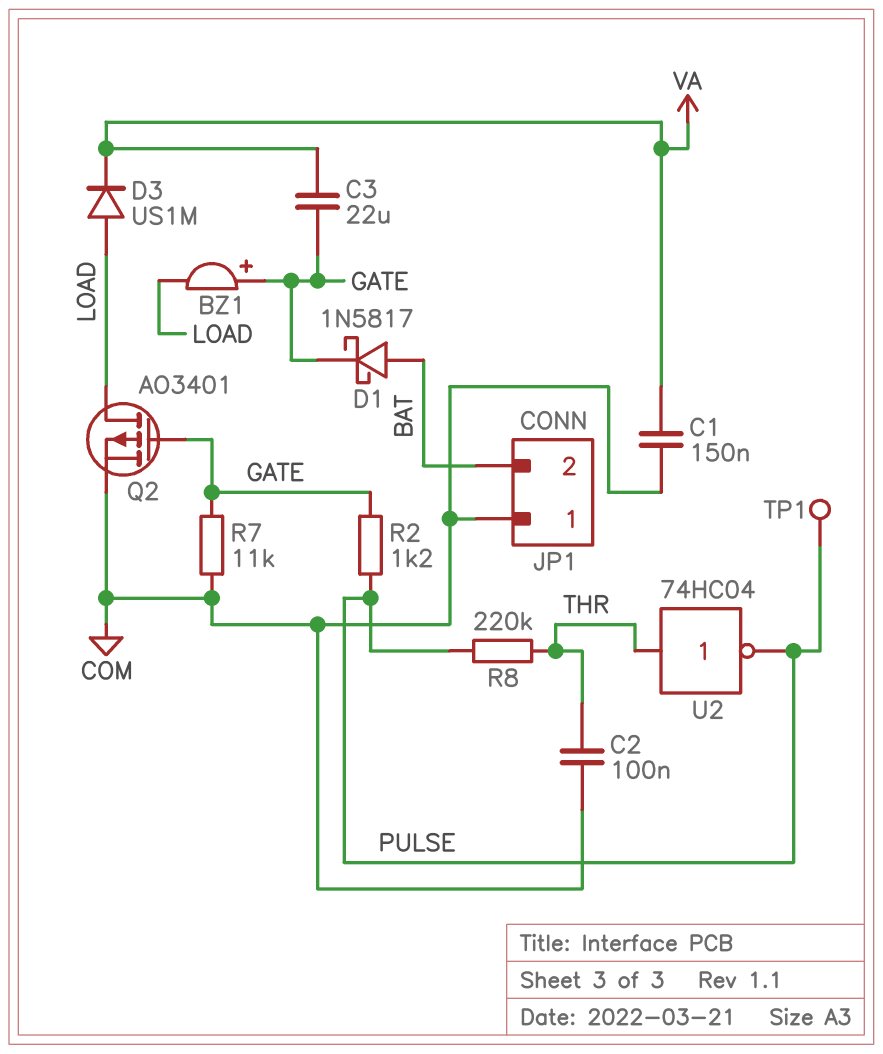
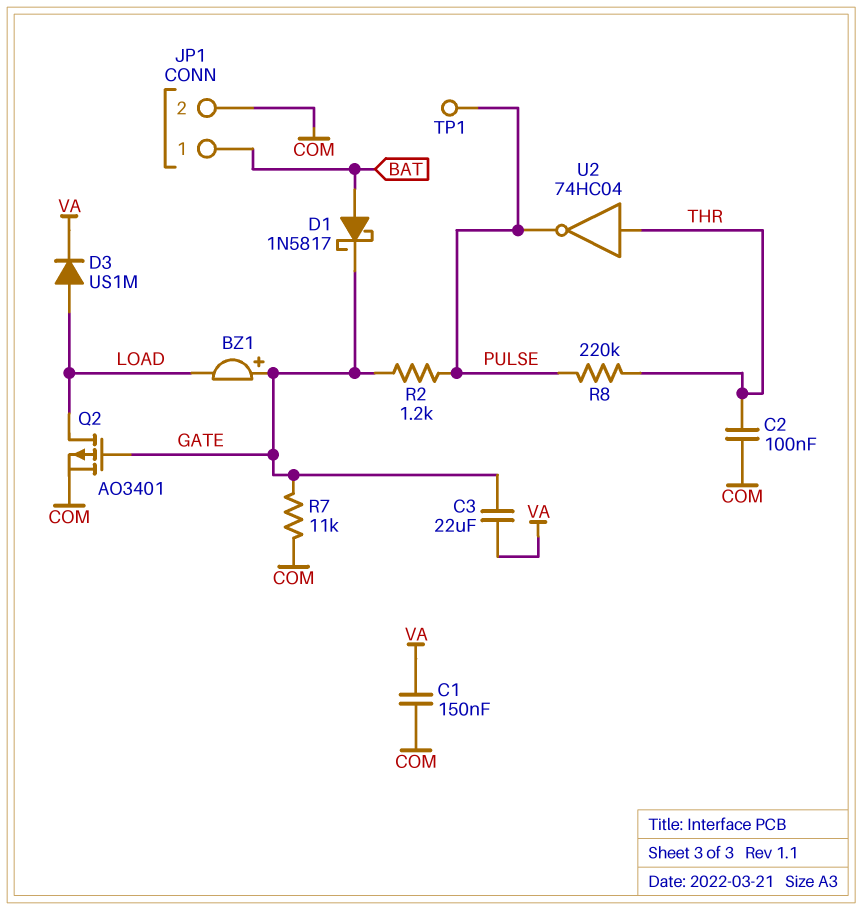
JP1 pin 1: COM -> BAT
JP1 pin 2: BAT -> COM

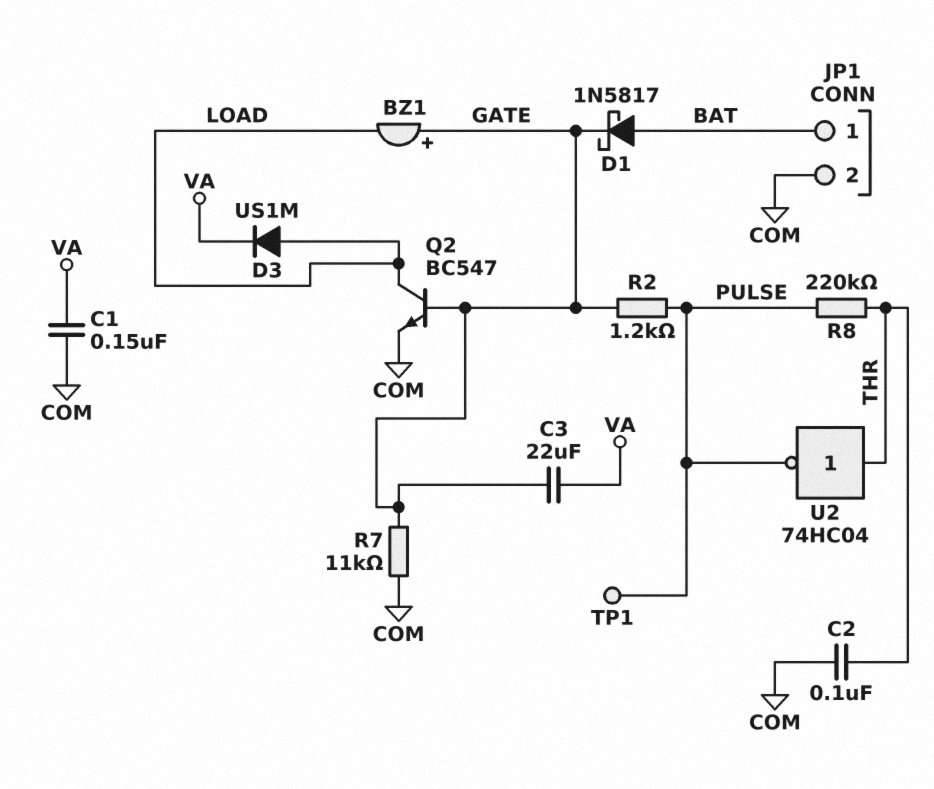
Q2: PMOS AO3401 (G GATE, D LOAD, S COM) -> NPN BC547 (B GATE, C LOAD, E COM)

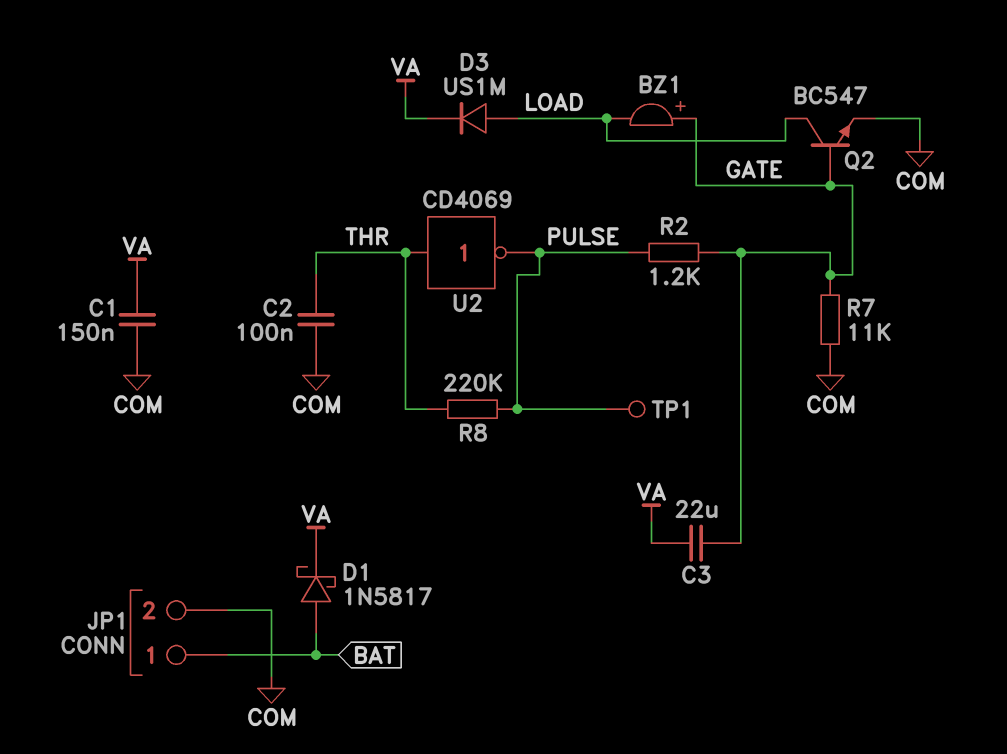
D1: schottky 1N5817 (A BAT, K GATE) -> schottky 1N5817 (A BAT, K VA)
U2: NOT 74HC04 (in THR, out PULSE) -> NOT CD4069 (in THR, out PULSE)

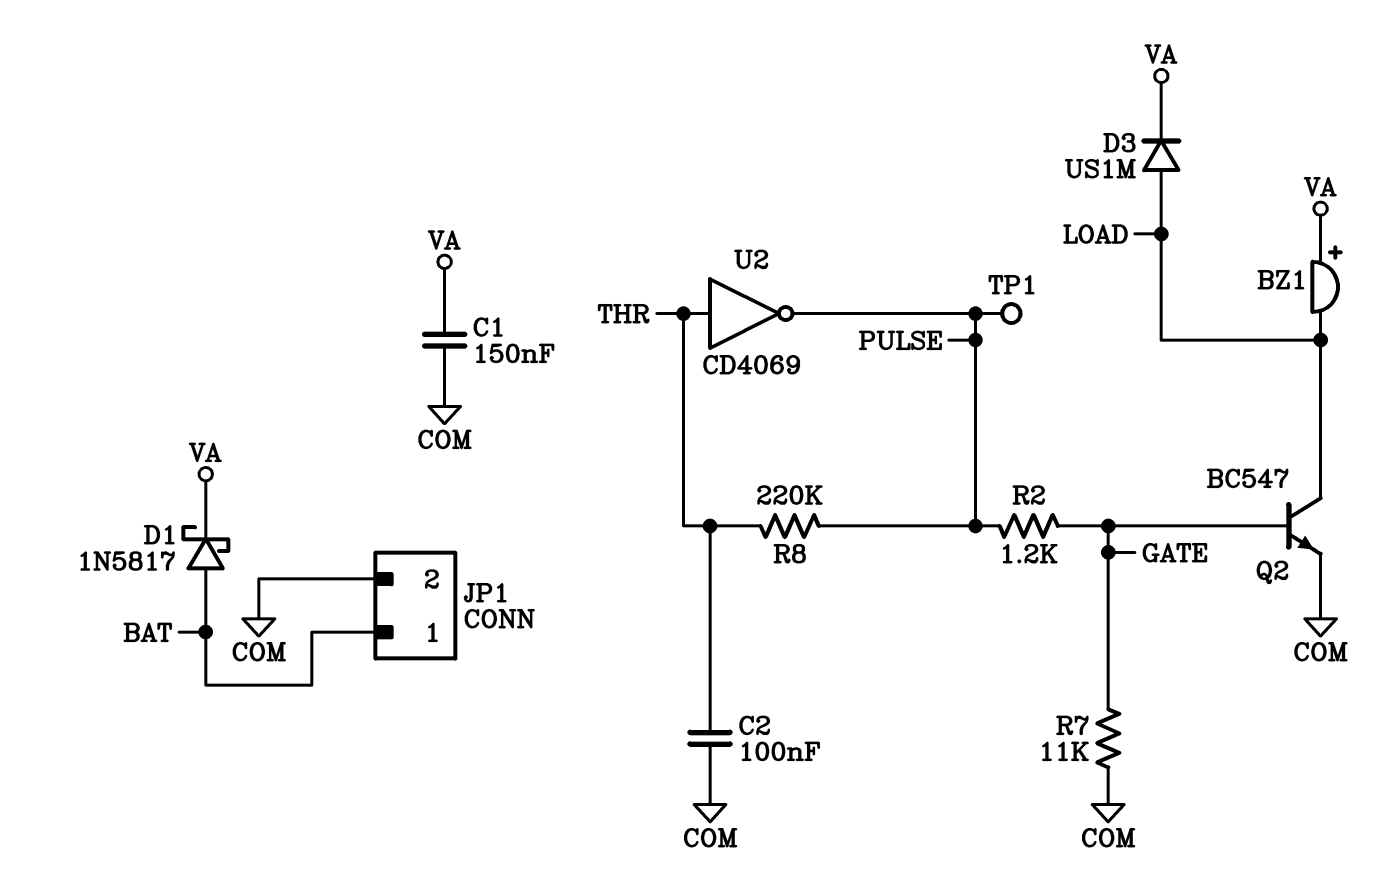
BZ1: buzzer (plus GATE, minus LOAD) -> buzzer (plus VA, minus LOAD)
C3: 22uF (GATE, VA) -> none

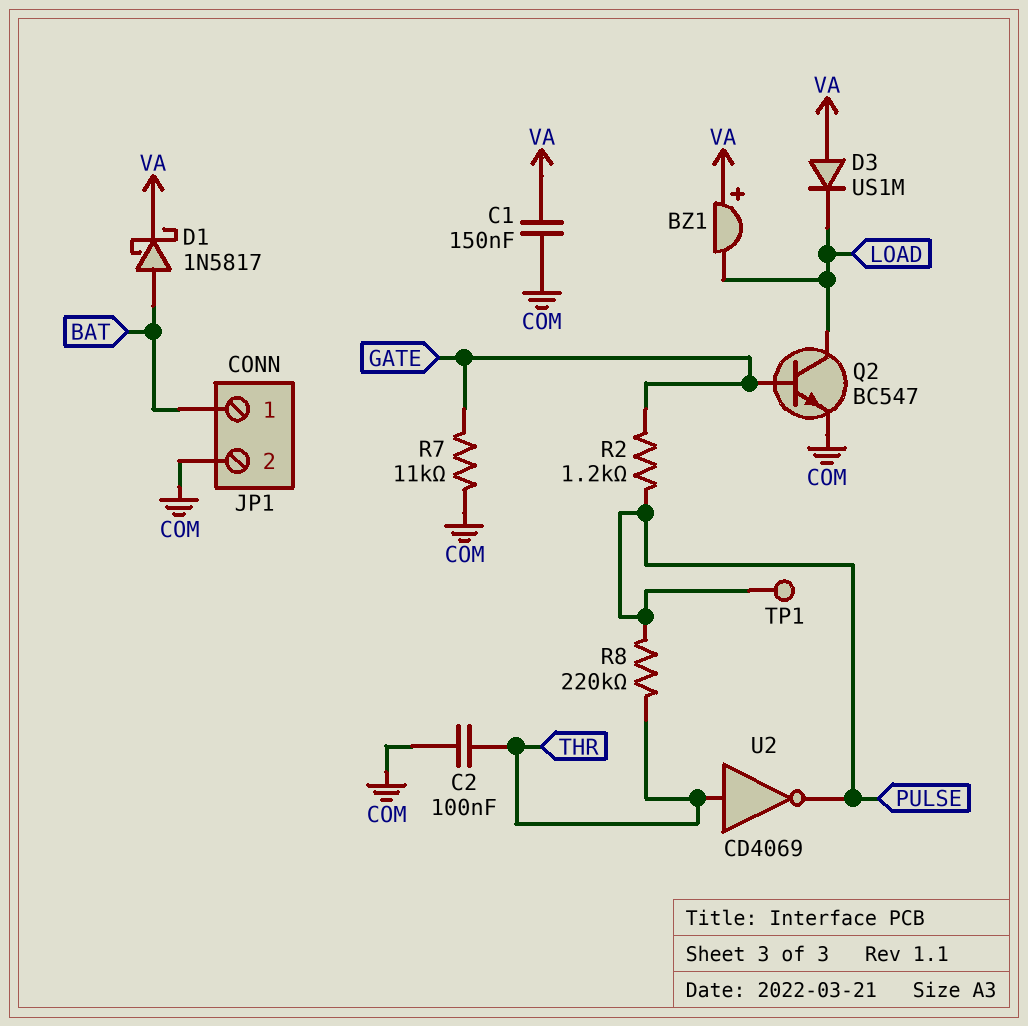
D3: diode US1M (A LOAD, K VA) -> diode US1M (A VA, K LOAD)

